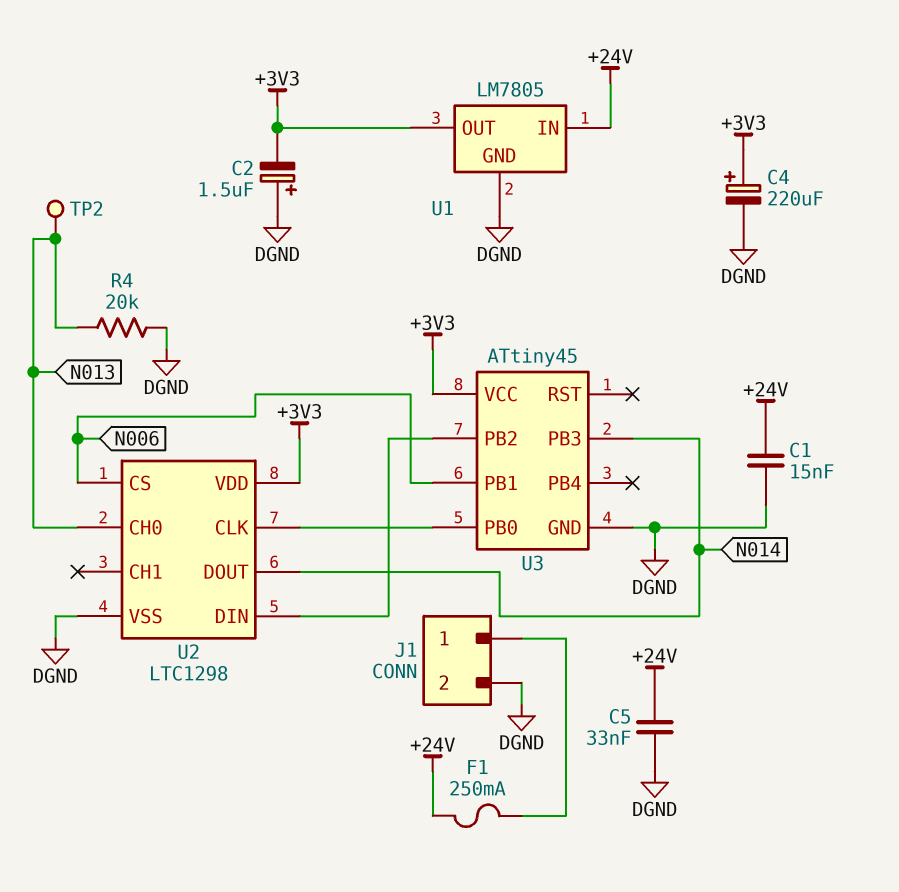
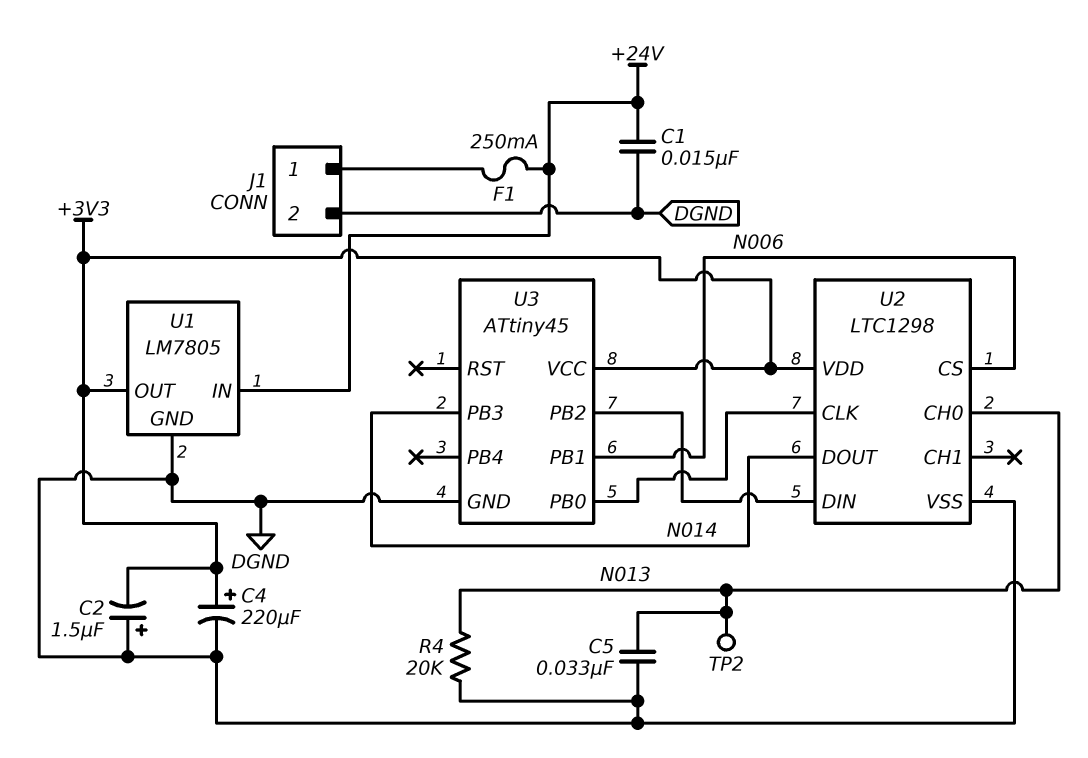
C5: 33nF (+24V, DGND) -> 33nF (DGND, N013)

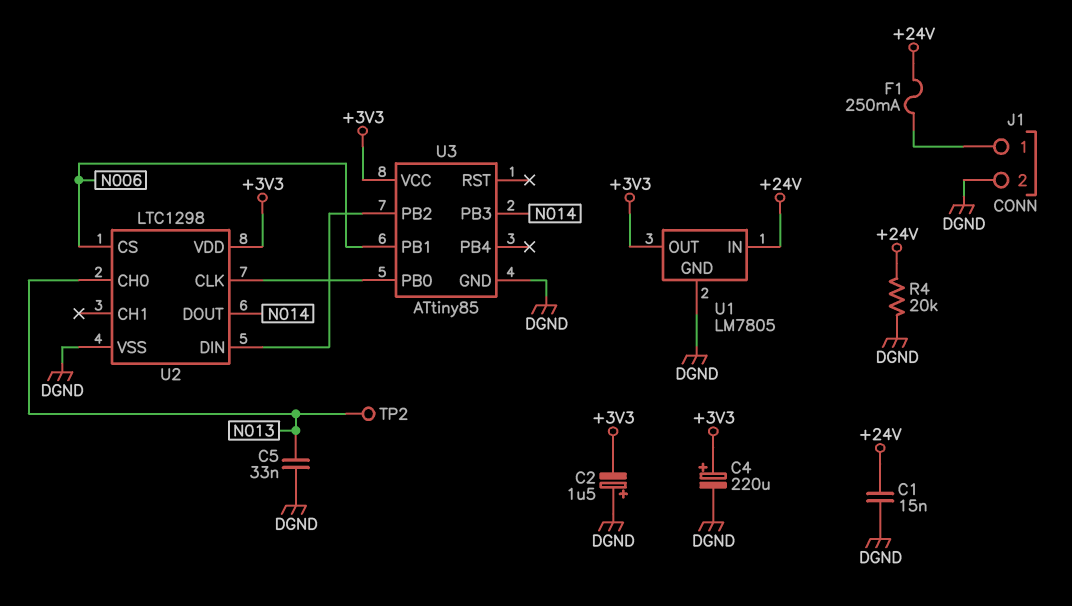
R4: 20k (DGND, N013) -> 20k (+24V, DGND)
U3: ATtiny45 -> ATtiny85

